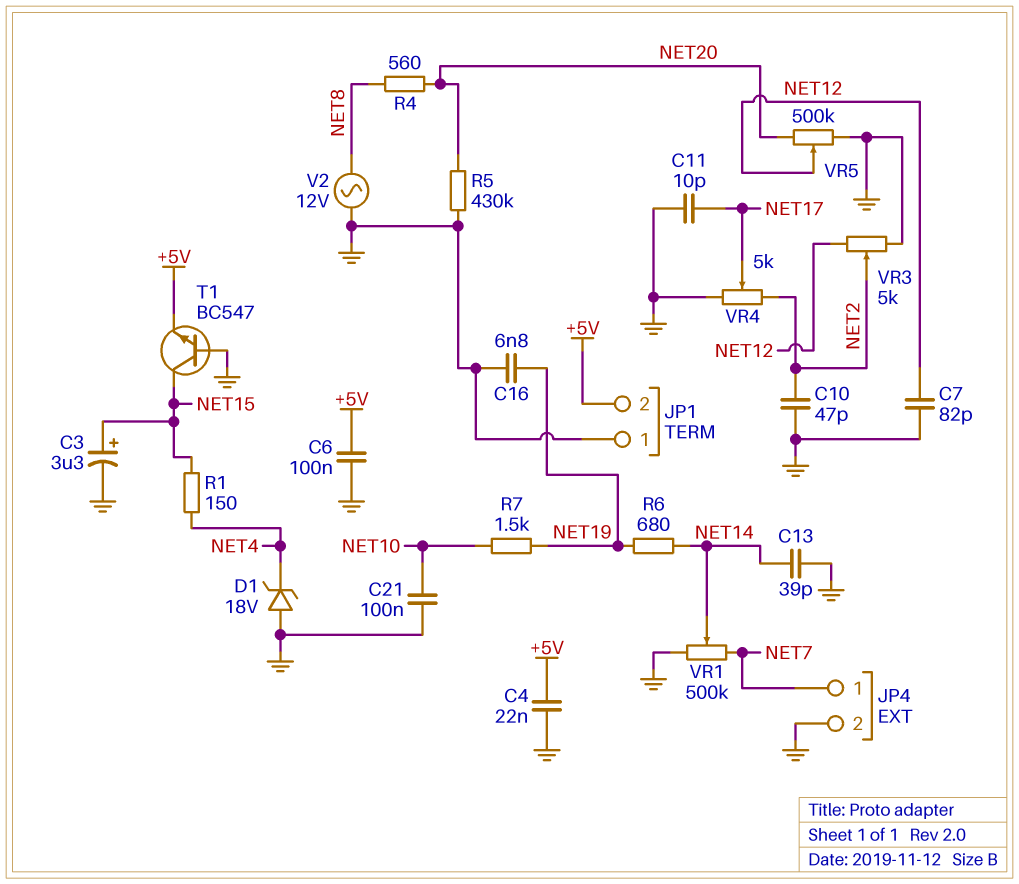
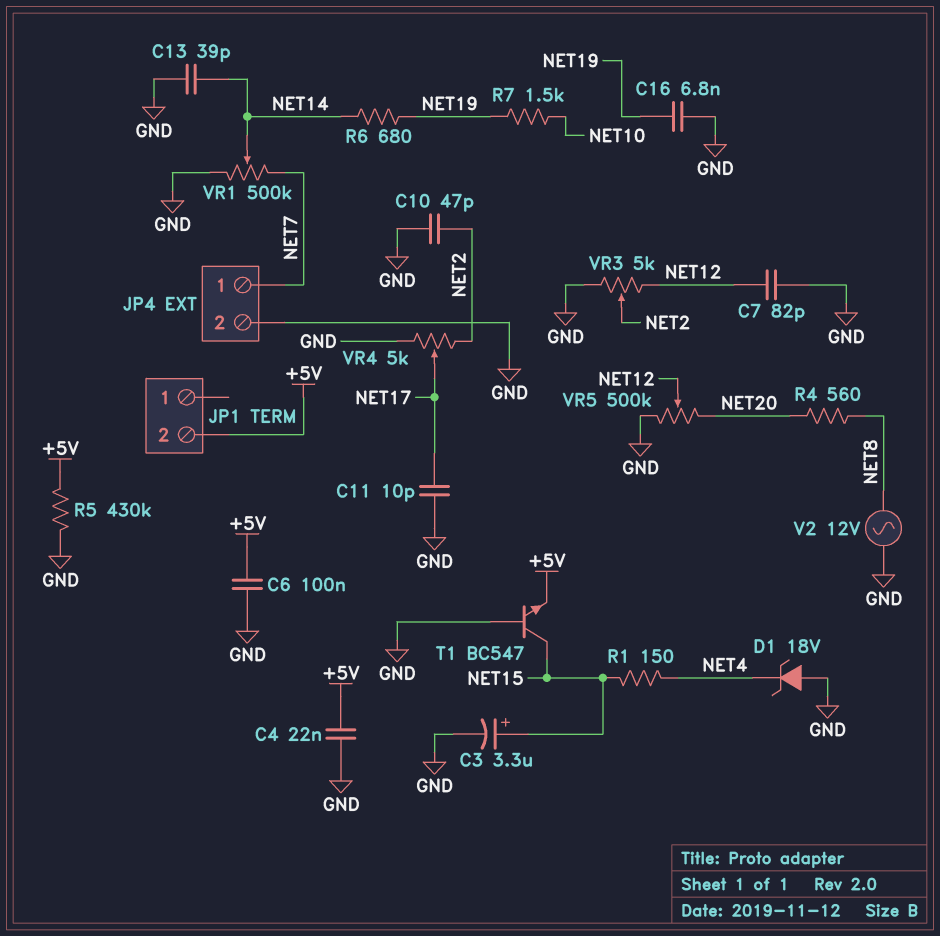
C21: 100nF (GND, NET10) -> none
JP1 pin 1: GND -> none
R5: 430k (GND, NET20) -> 430k (+5V, GND)

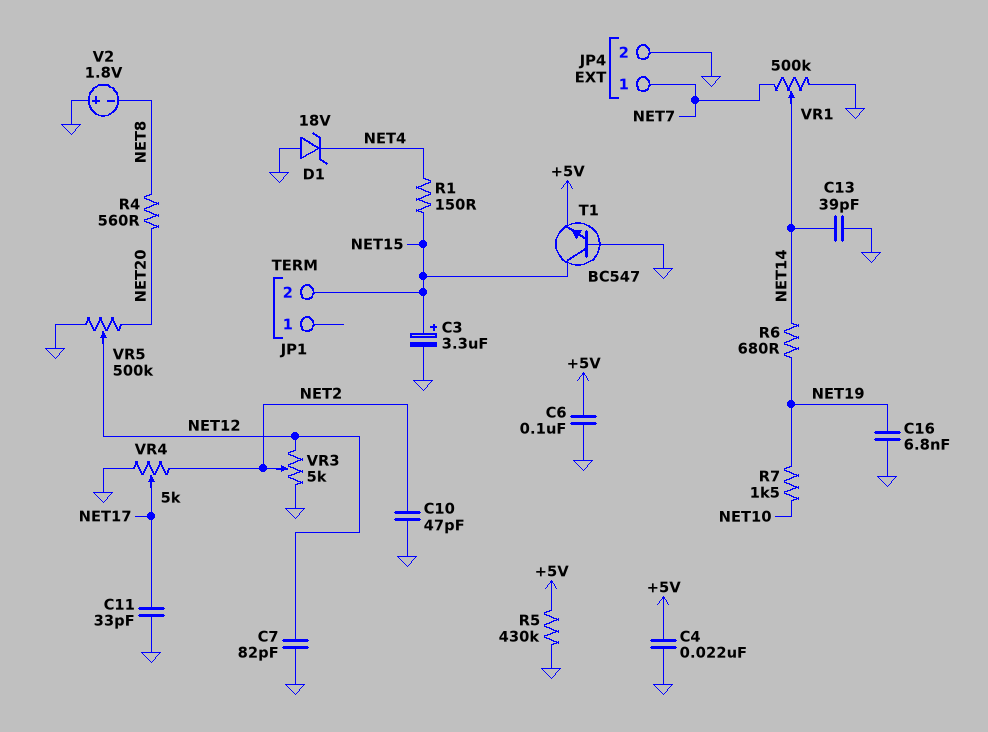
C11: 10pF (GND, NET17) -> 33pF (GND, NET17)
JP1 pin 2: +5V -> NET15
V2: AC 12V (GND, NET8) -> 1.8V (plus GND, minus NET8)

